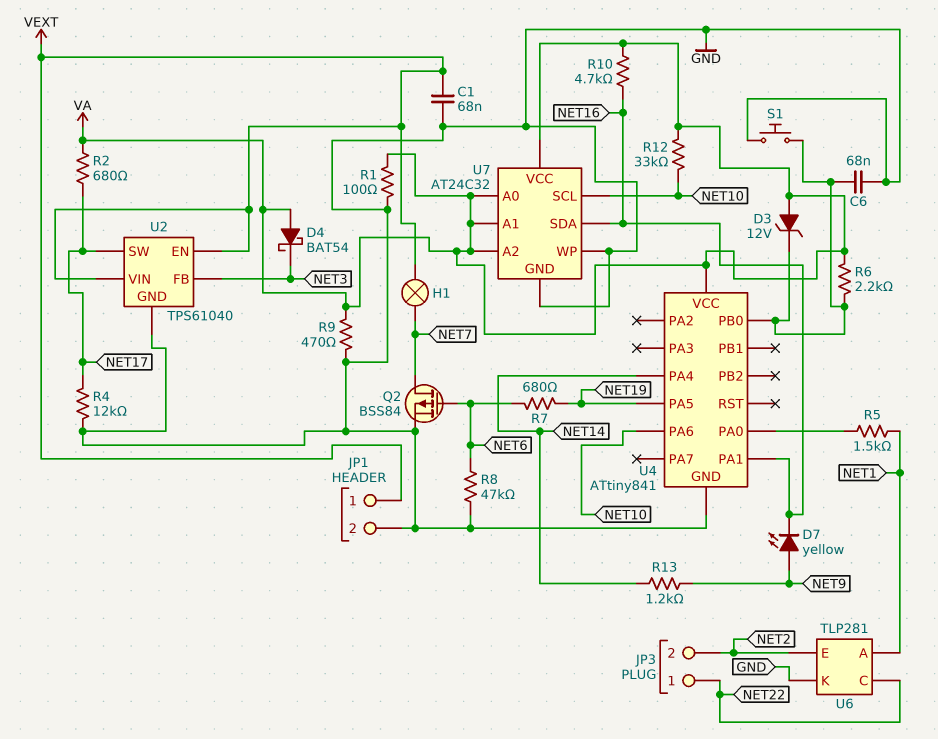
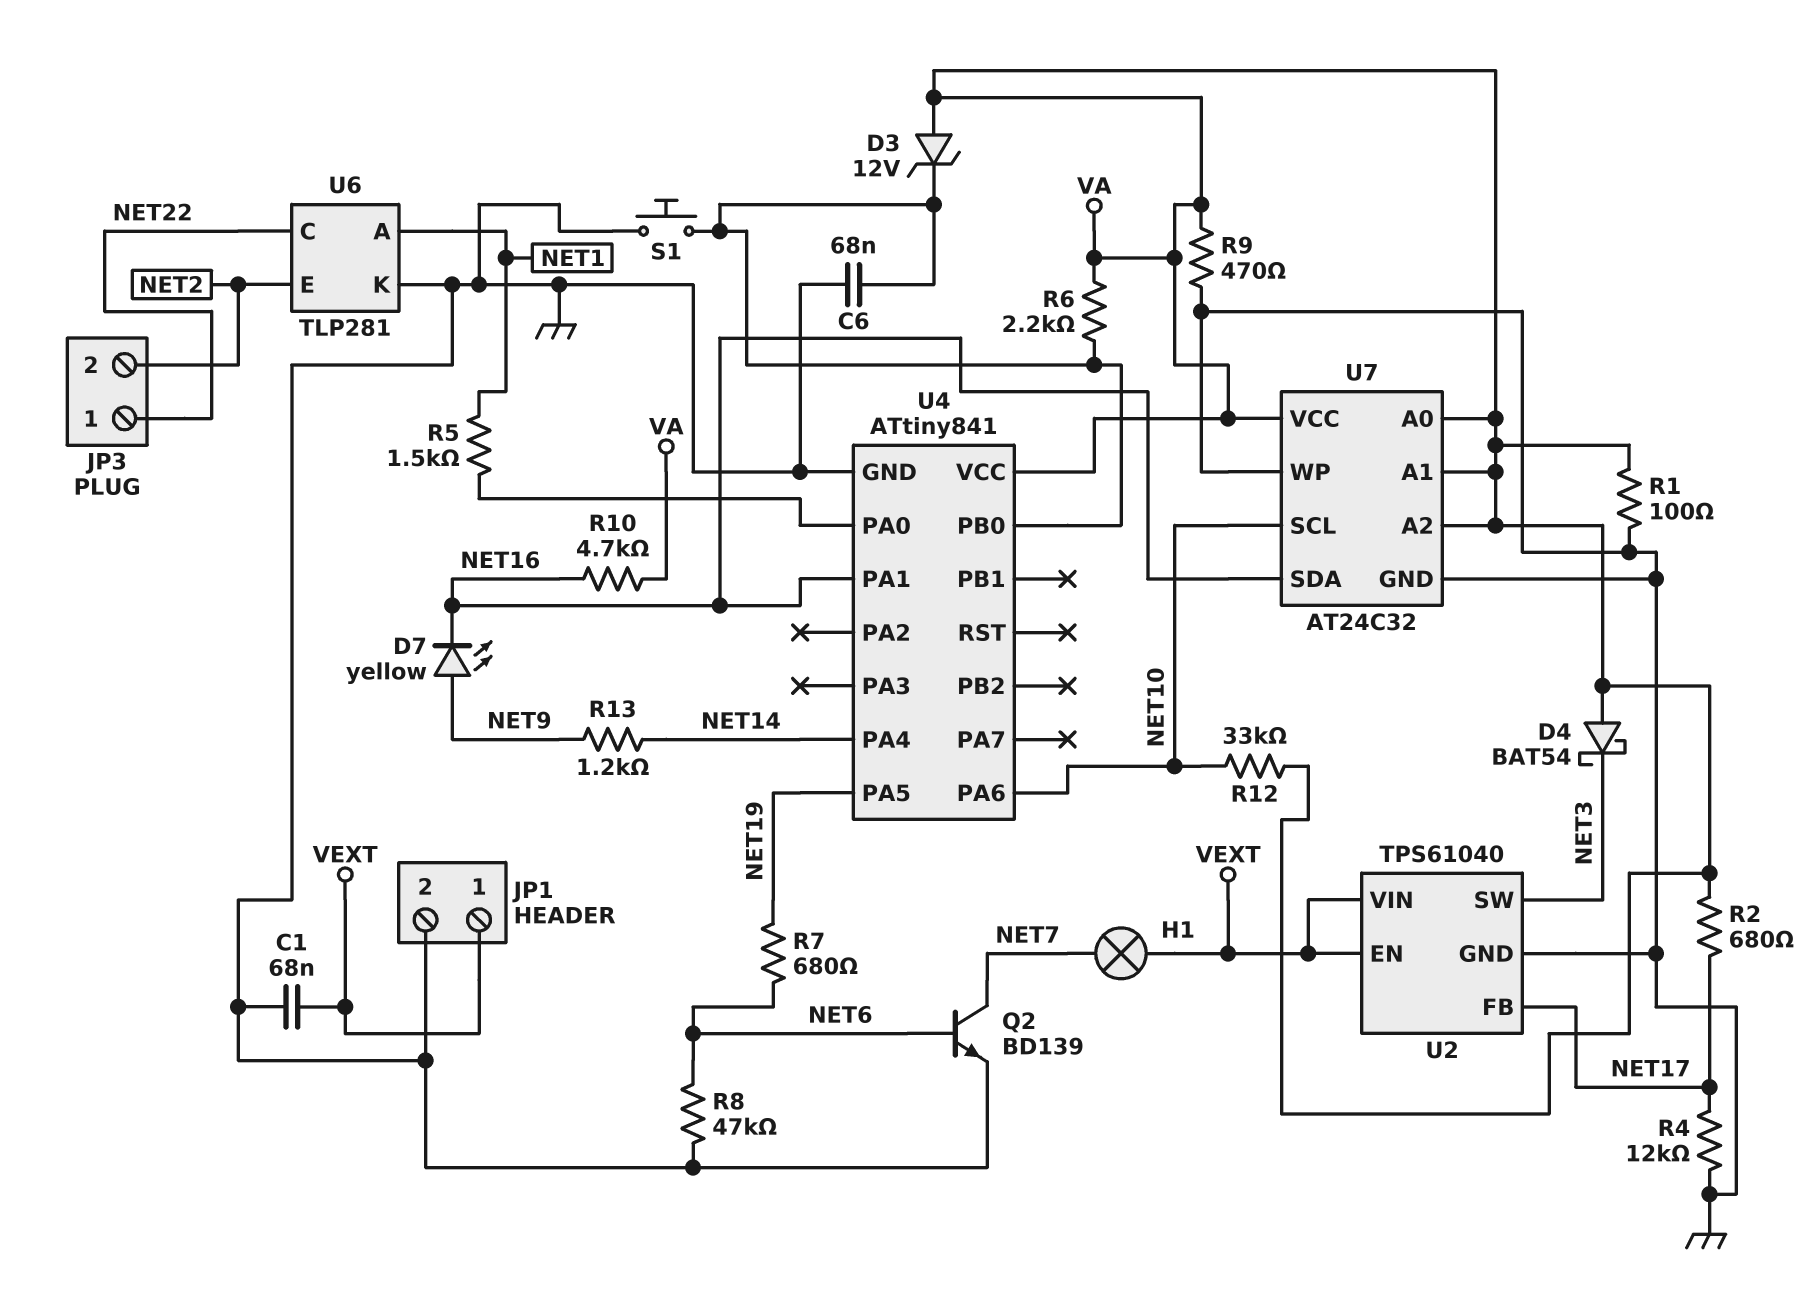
Q2: PMOS BSS84 (G NET6, D NET7, S GND) -> NPN BD139 (B NET6, C NET7, E GND)
U2 pin FB: NET3 -> NET17
U2 pin SW: NET17 -> NET3

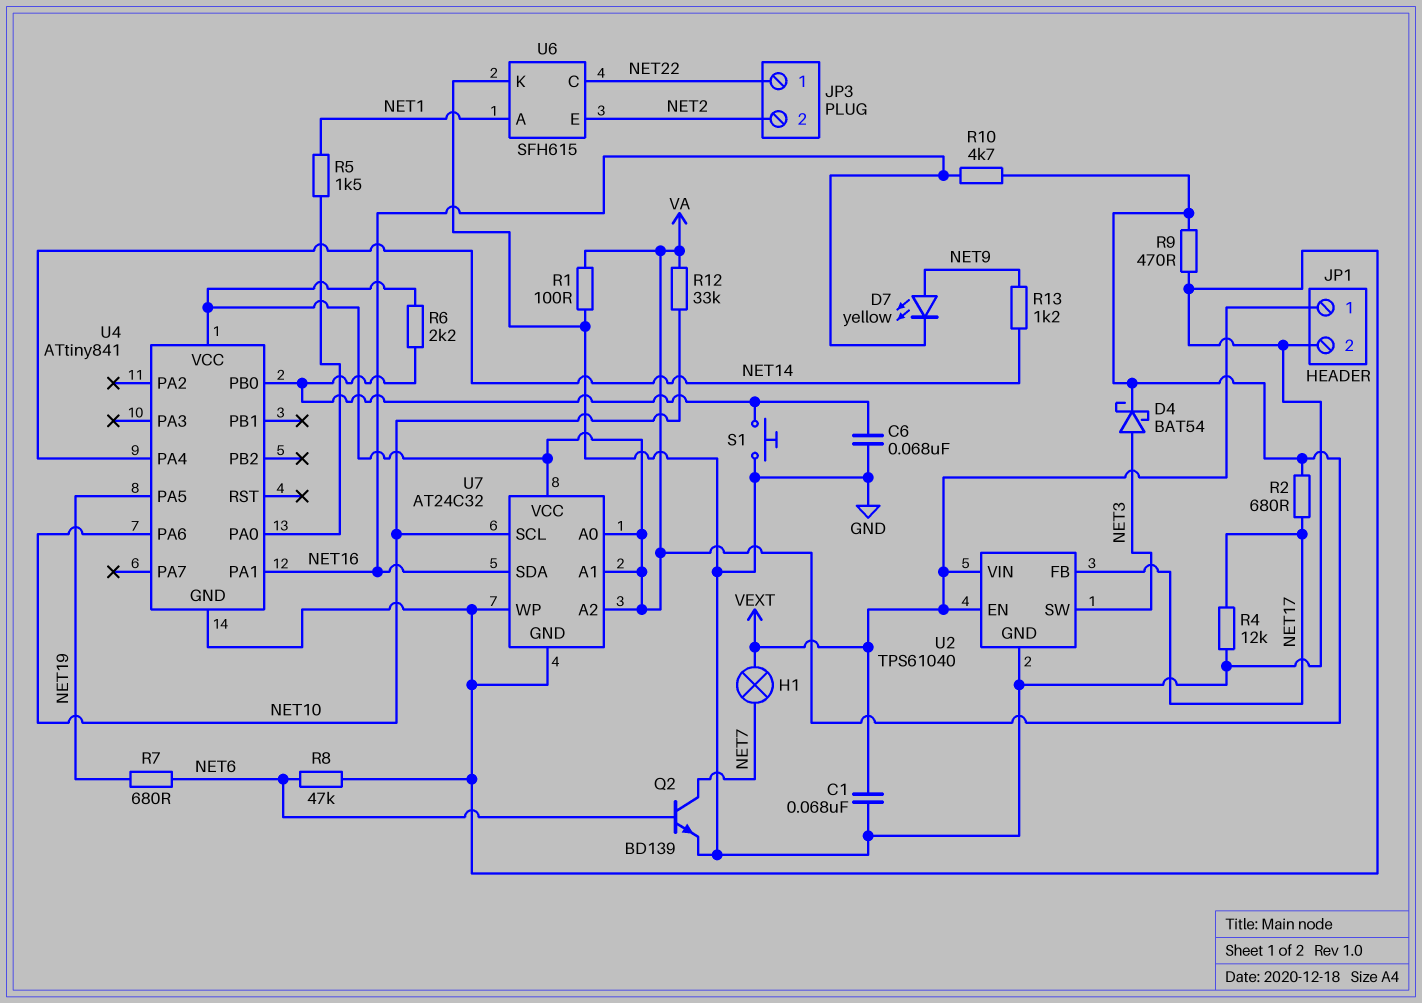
D3: zener 12V (A VA, K U4/PB0) -> none
D4: schottky BAT54 (A VA, K NET3) -> schottky BAT54 (A NET3, K VA)
U6: TLP281 -> SFH615

